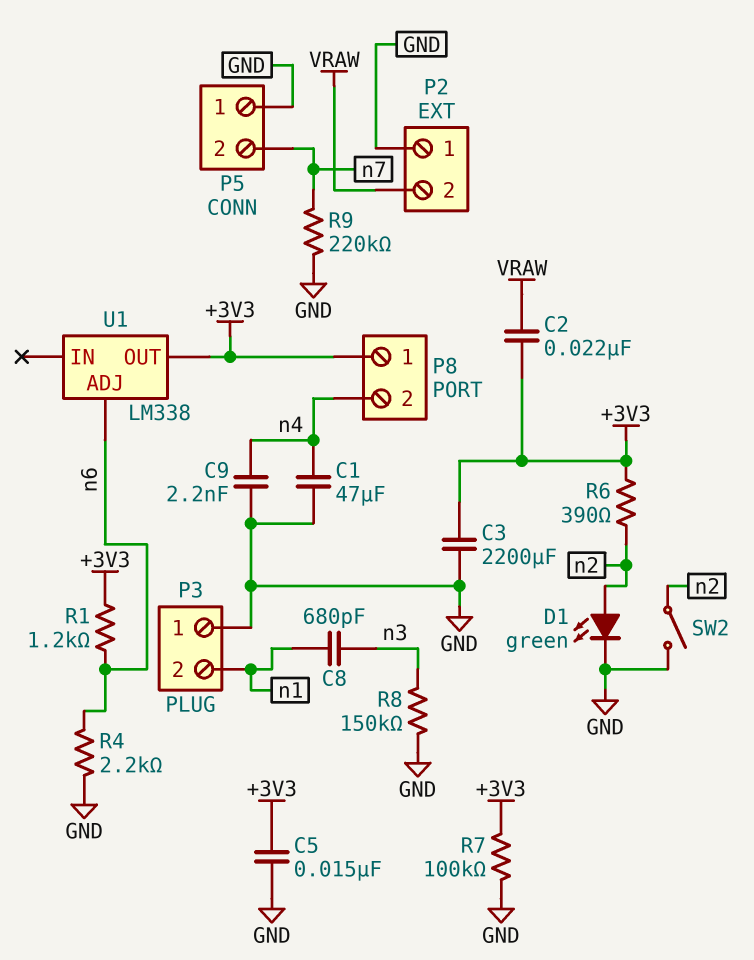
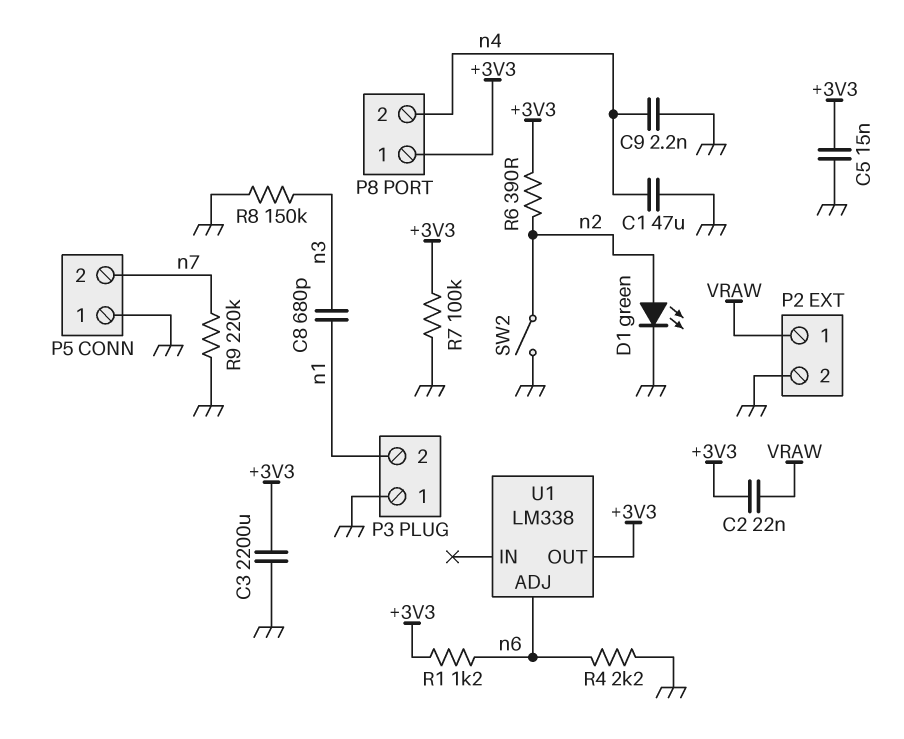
P2 pin 1: GND -> VRAW
P2 pin 2: VRAW -> GND

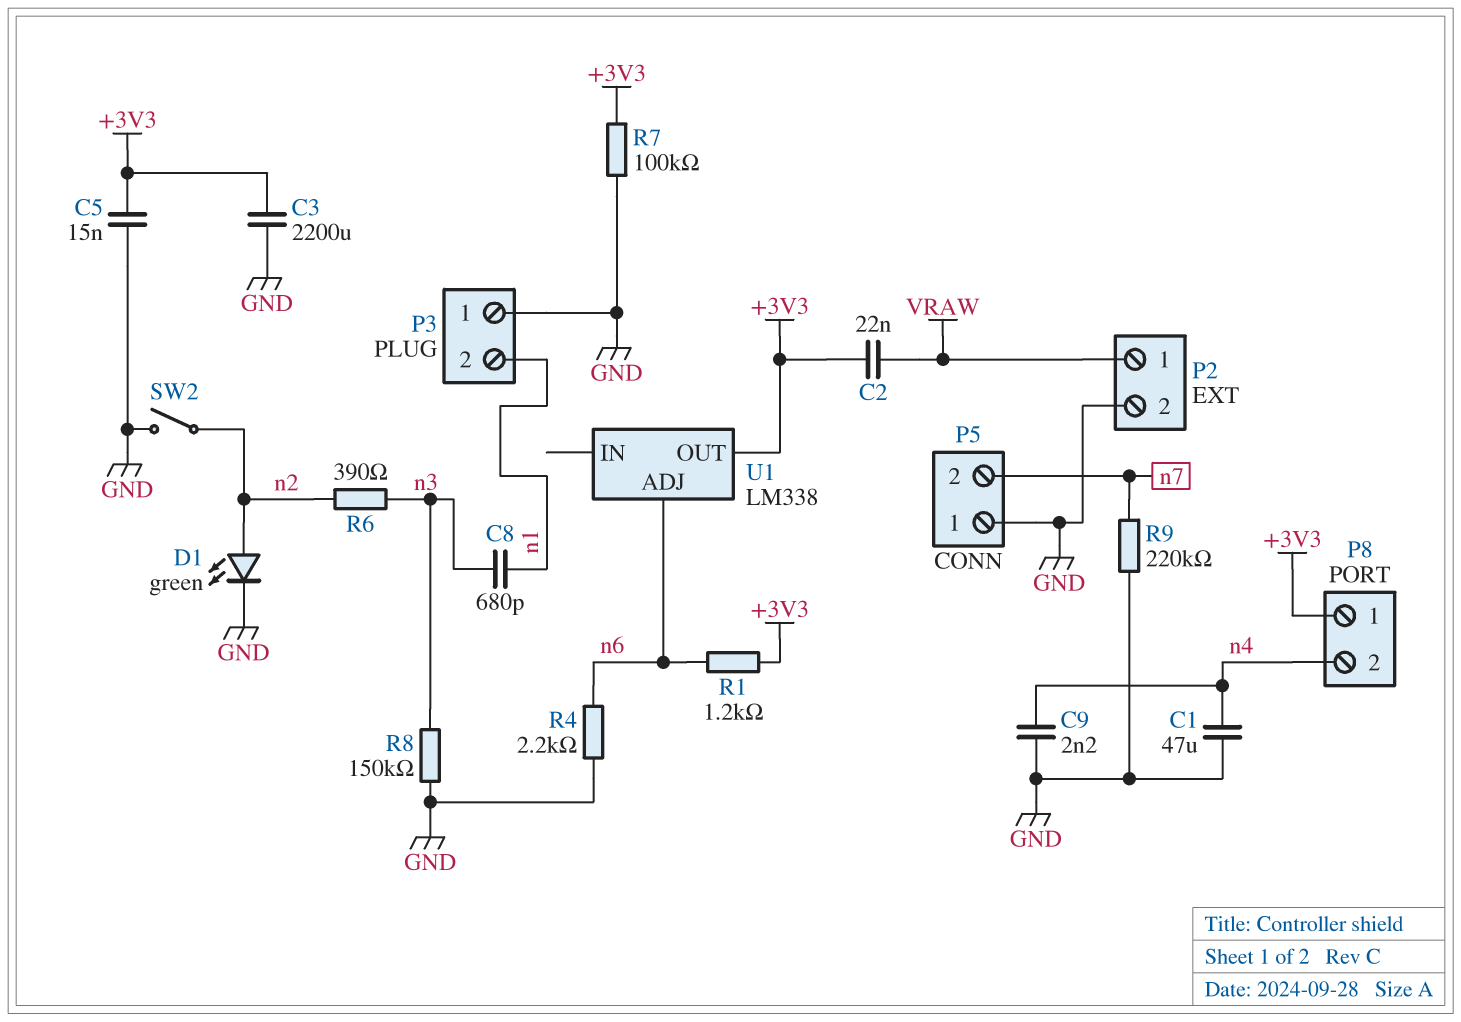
R6: 390 (+3V3, n2) -> 390 (n2, n3)

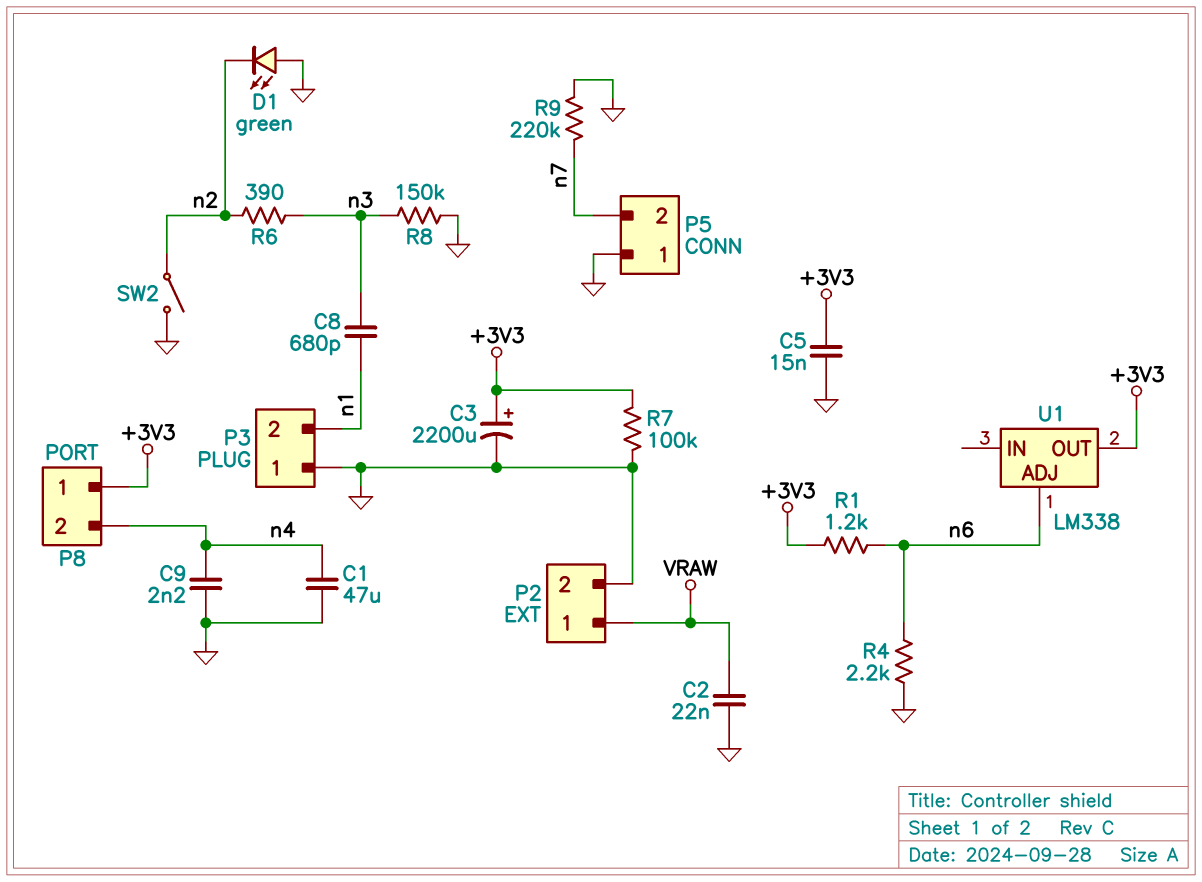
C2: 22nF (+3V3, VRAW) -> 22nF (GND, VRAW)
C3: 2200uF (+3V3, GND) -> 2200uF (plus +3V3, minus GND)
D1: LED green (A n2, K GND) -> LED green (A GND, K n2)

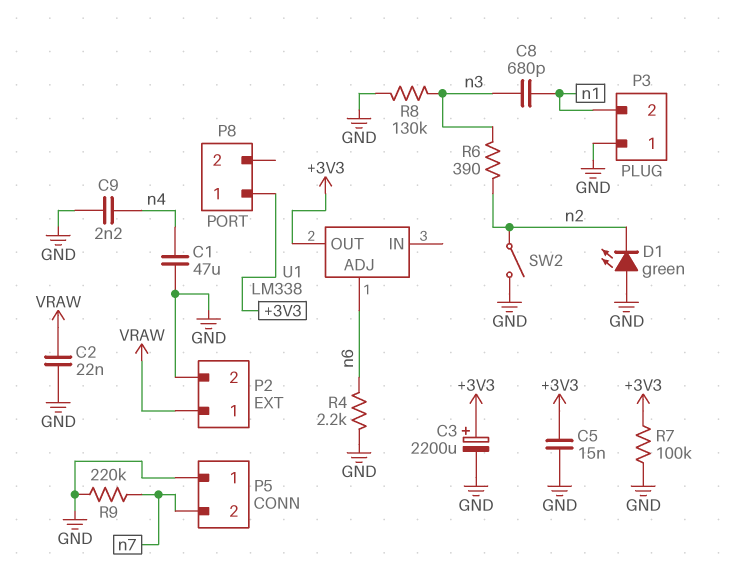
P8 pin 2: n4 -> none
R1: 1.2k (+3V3, n6) -> none
R8: 150k (GND, n3) -> 130k (GND, n3)

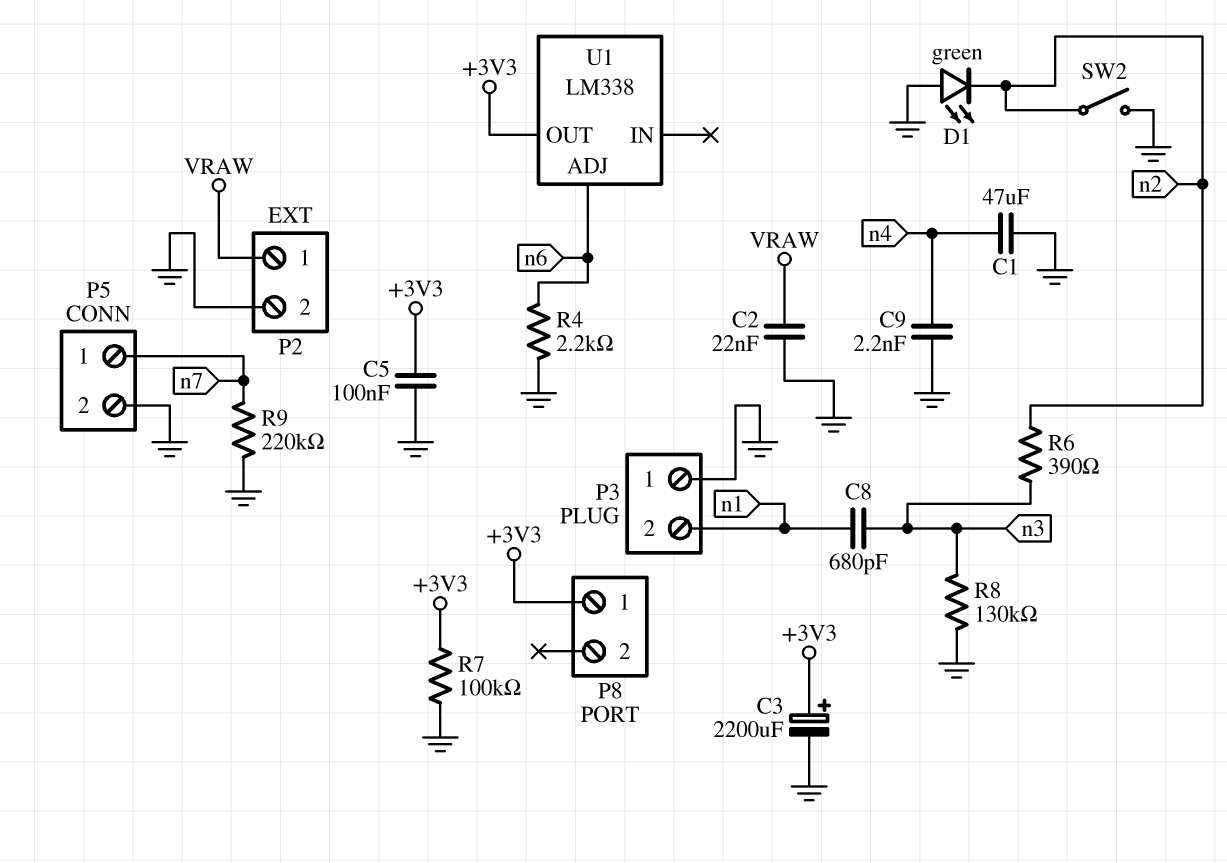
C5: 15nF (+3V3, GND) -> 100nF (+3V3, GND)
P5 pin 1: GND -> n7
P5 pin 2: n7 -> GND

